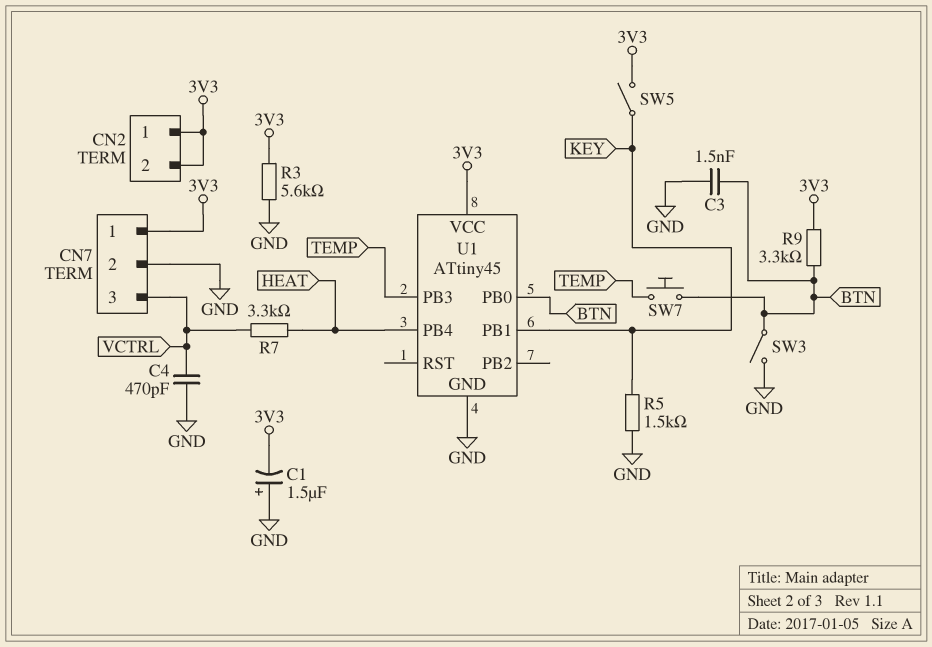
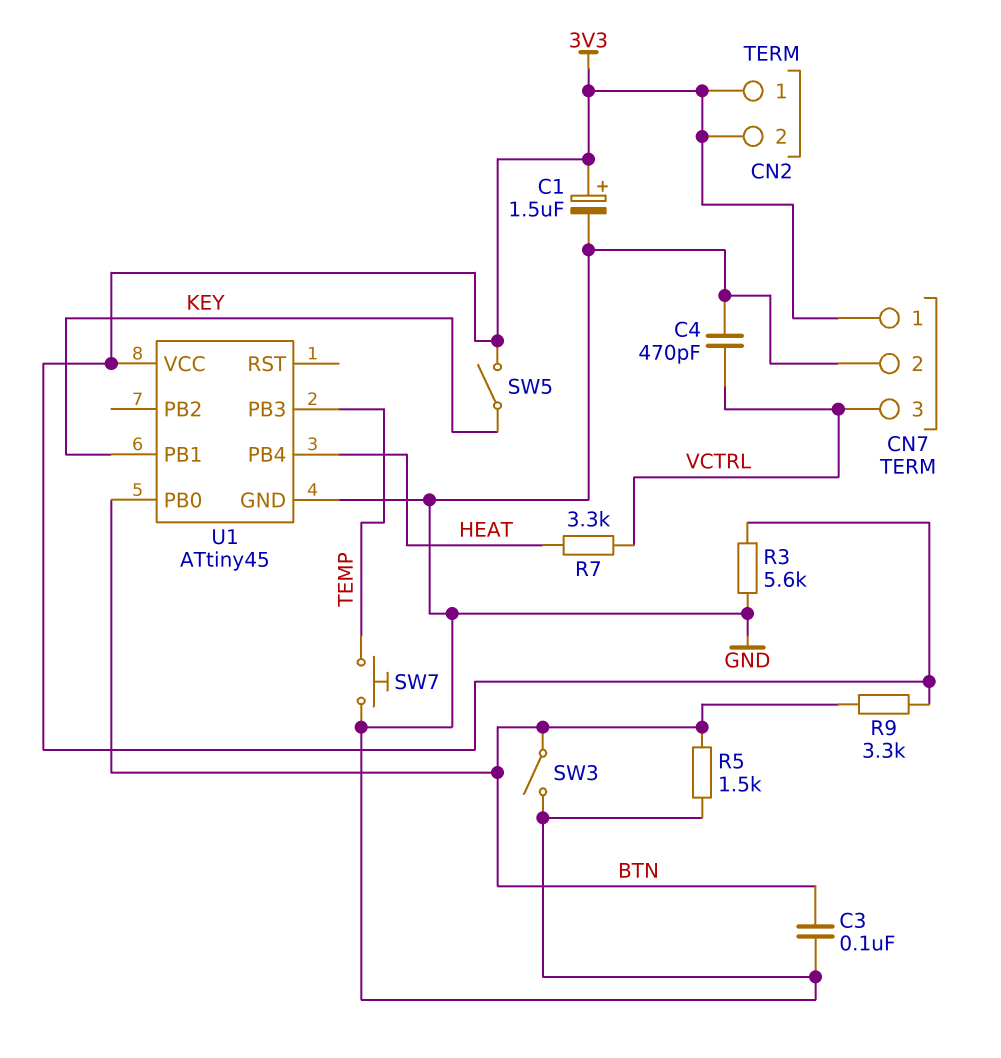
C1: 1.5uF (plus GND, minus 3V3) -> 1.5uF (plus 3V3, minus GND)
C3: 1.5nF (BTN, GND) -> 100nF (BTN, GND)
R5: 1.5k (GND, KEY) -> 1.5k (BTN, GND)
SW7: button (BTN, TEMP) -> button (GND, TEMP)

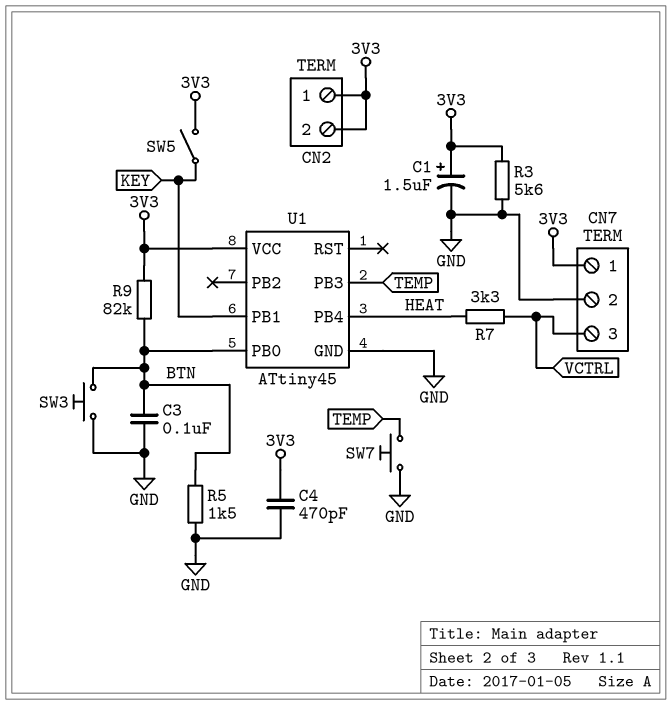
C4: 470pF (GND, VCTRL) -> 470pF (3V3, GND)
R9: 3.3k (3V3, BTN) -> 82k (3V3, BTN)
SW3: switch (BTN, GND) -> button (BTN, GND)

